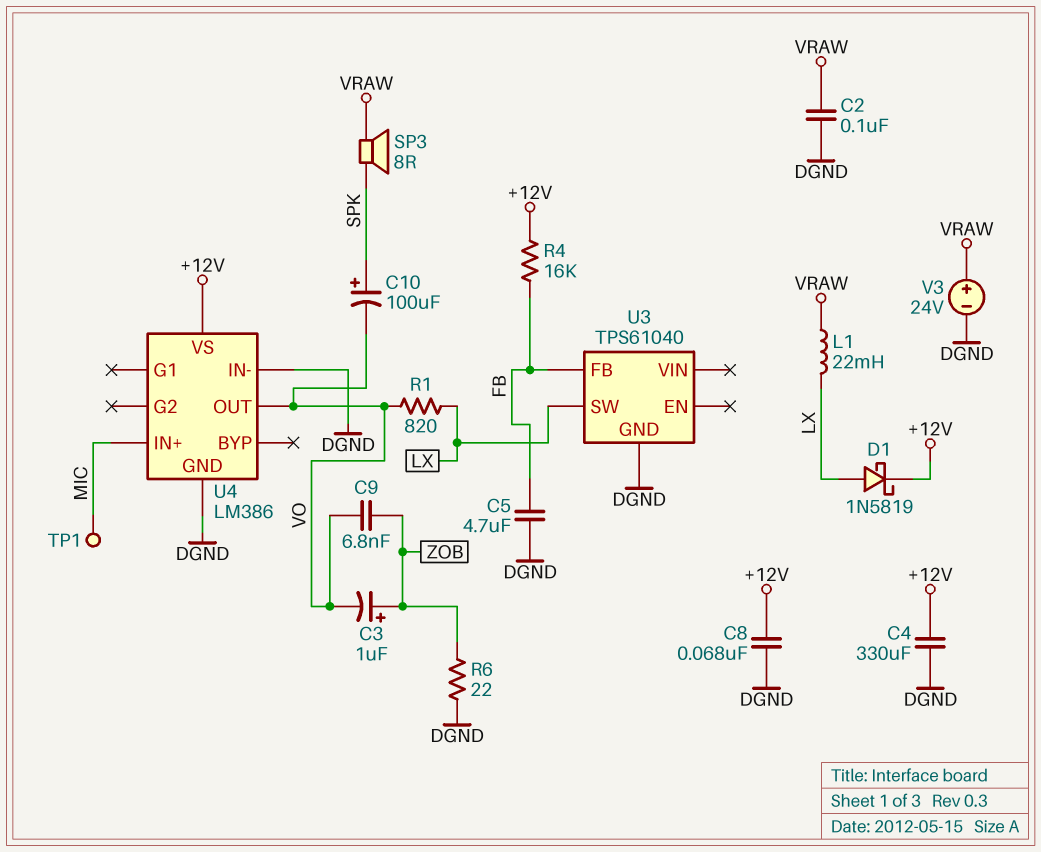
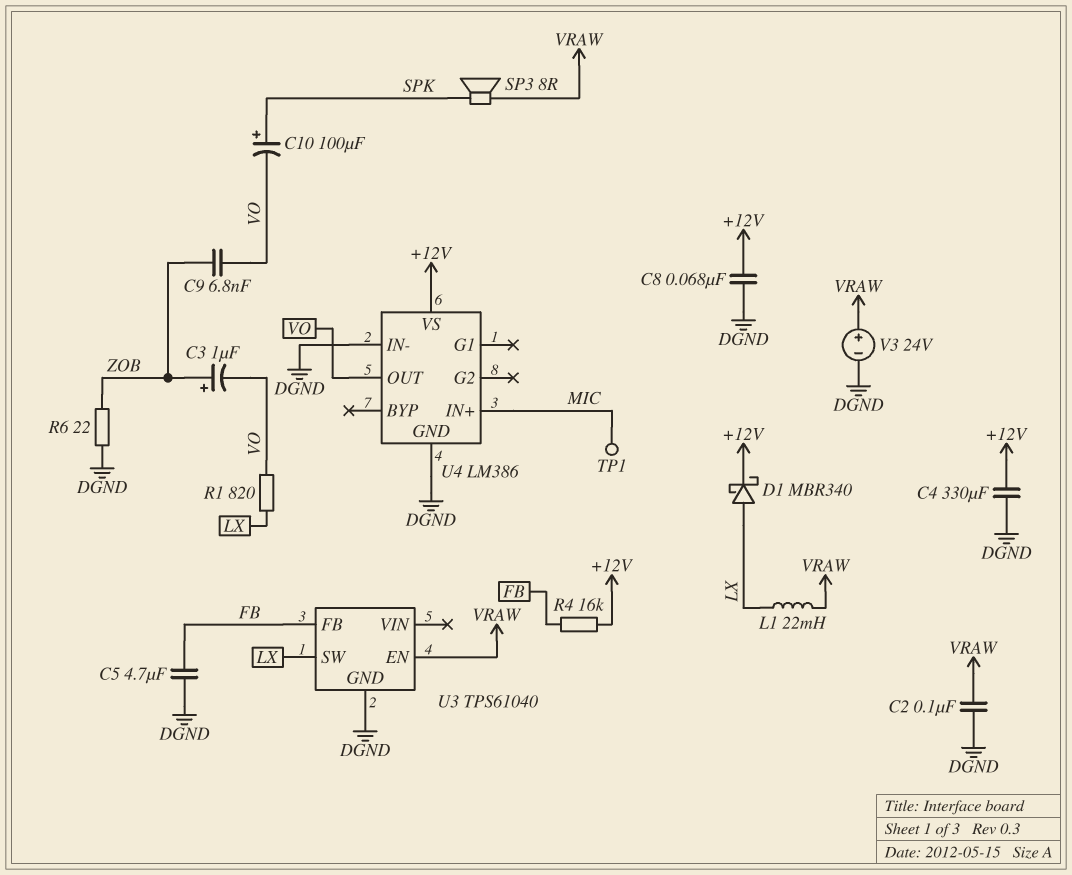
D1: schottky 1N5819 (A LX, K +12V) -> schottky MBR340 (A LX, K +12V)
U3 pin EN: none -> VRAW

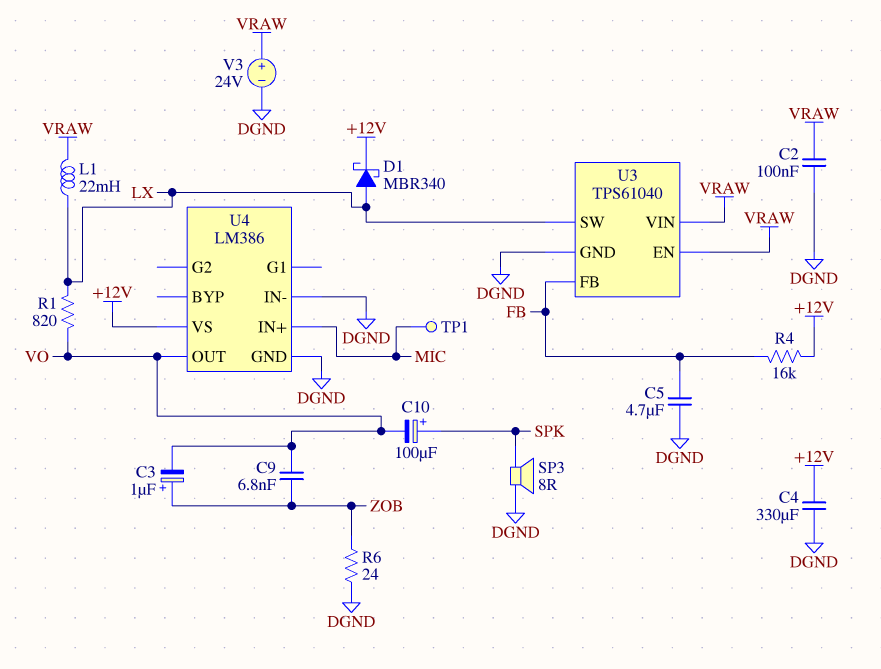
C8: 68nF (+12V, DGND) -> none
R6: 22 (DGND, ZOB) -> 24 (DGND, ZOB)
SP3: speaker 8R (SPK, VRAW) -> speaker 8R (DGND, SPK)
U3 pin VIN: none -> VRAW

